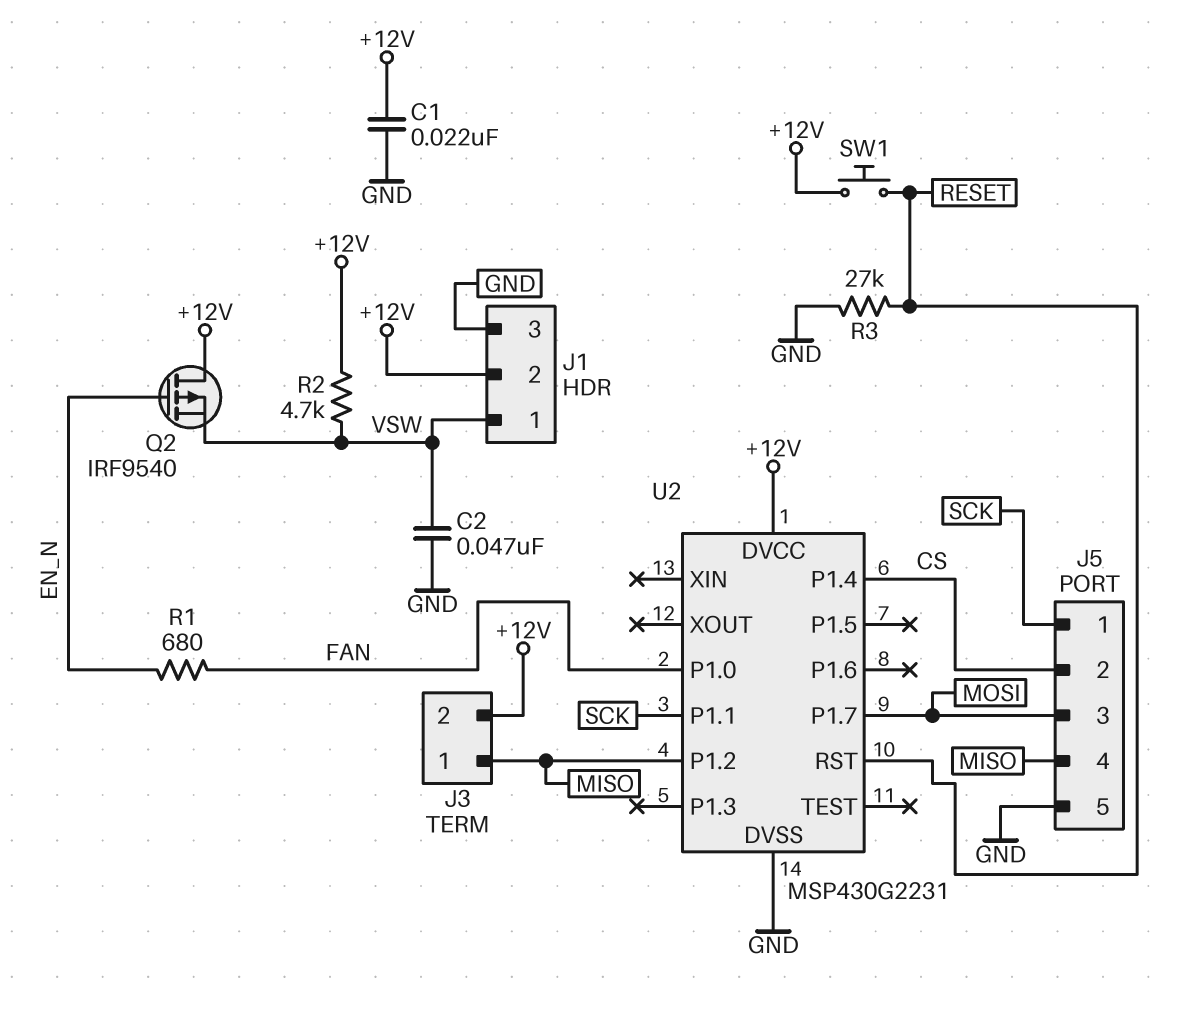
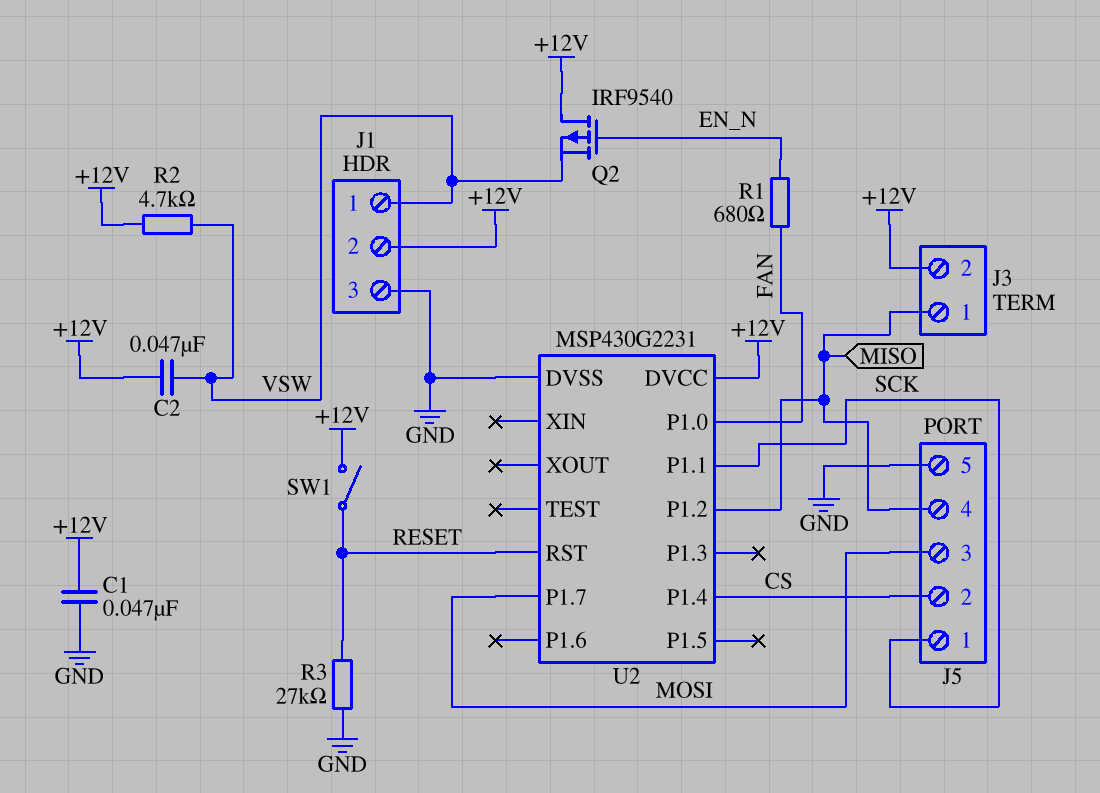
C1: 22nF (+12V, GND) -> 47nF (+12V, GND)
C2: 47nF (GND, VSW) -> 47nF (+12V, VSW)
SW1: button (+12V, RESET) -> switch (+12V, RESET)

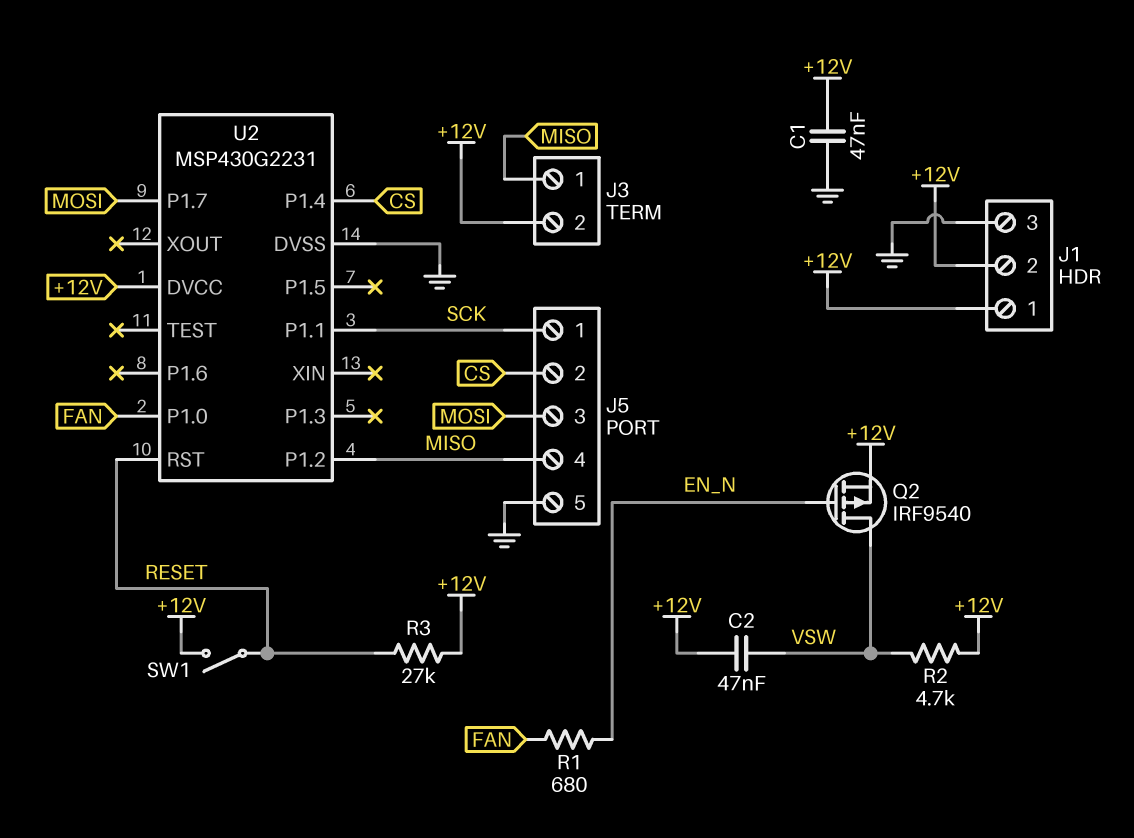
J1 pin 1: VSW -> +12V
Q2: PMOS IRF9540 (G EN_N, D +12V, S VSW) -> PMOS IRF9540 (G EN_N, D VSW, S +12V)
R3: 27k (GND, RESET) -> 27k (+12V, RESET)

